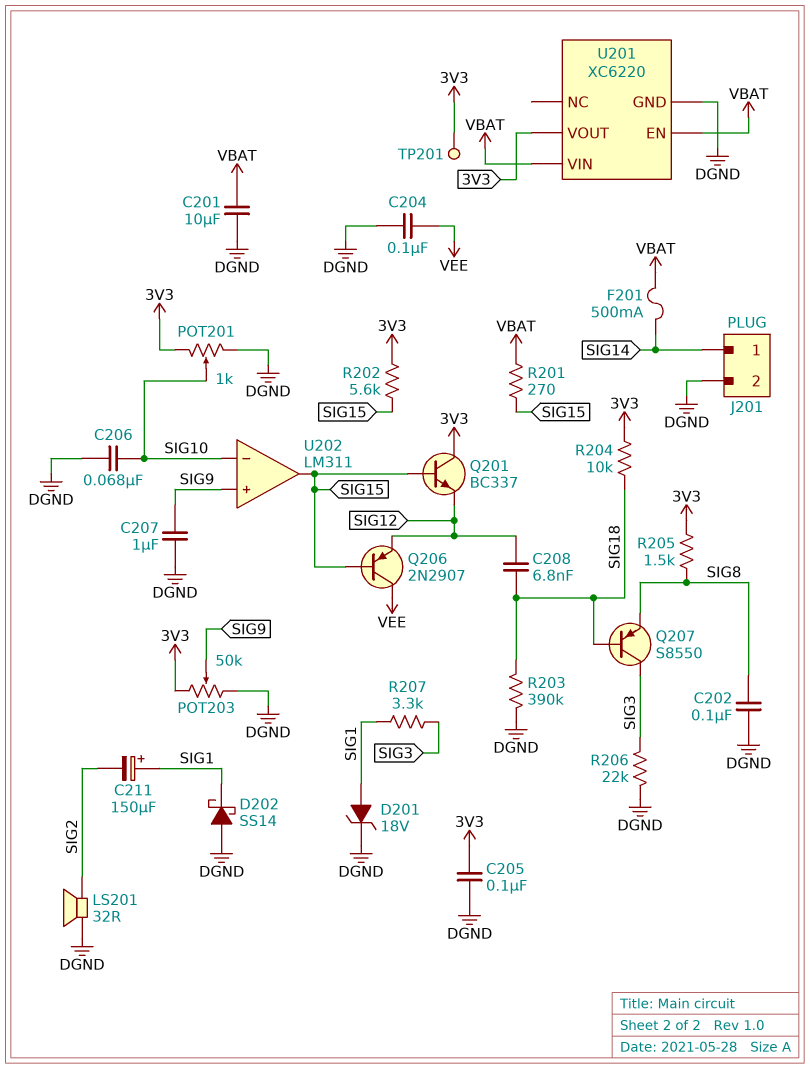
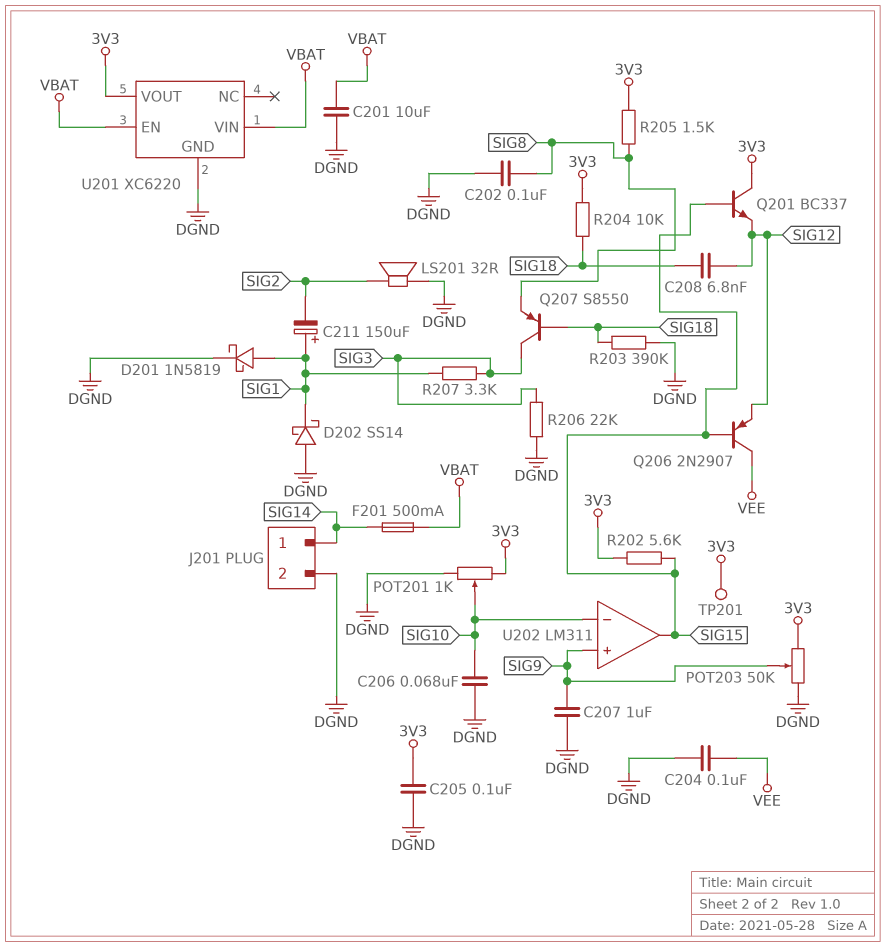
D201: zener 18V (A SIG1, K DGND) -> schottky 1N5819 (A SIG1, K DGND)
R201: 270 (SIG15, VBAT) -> none

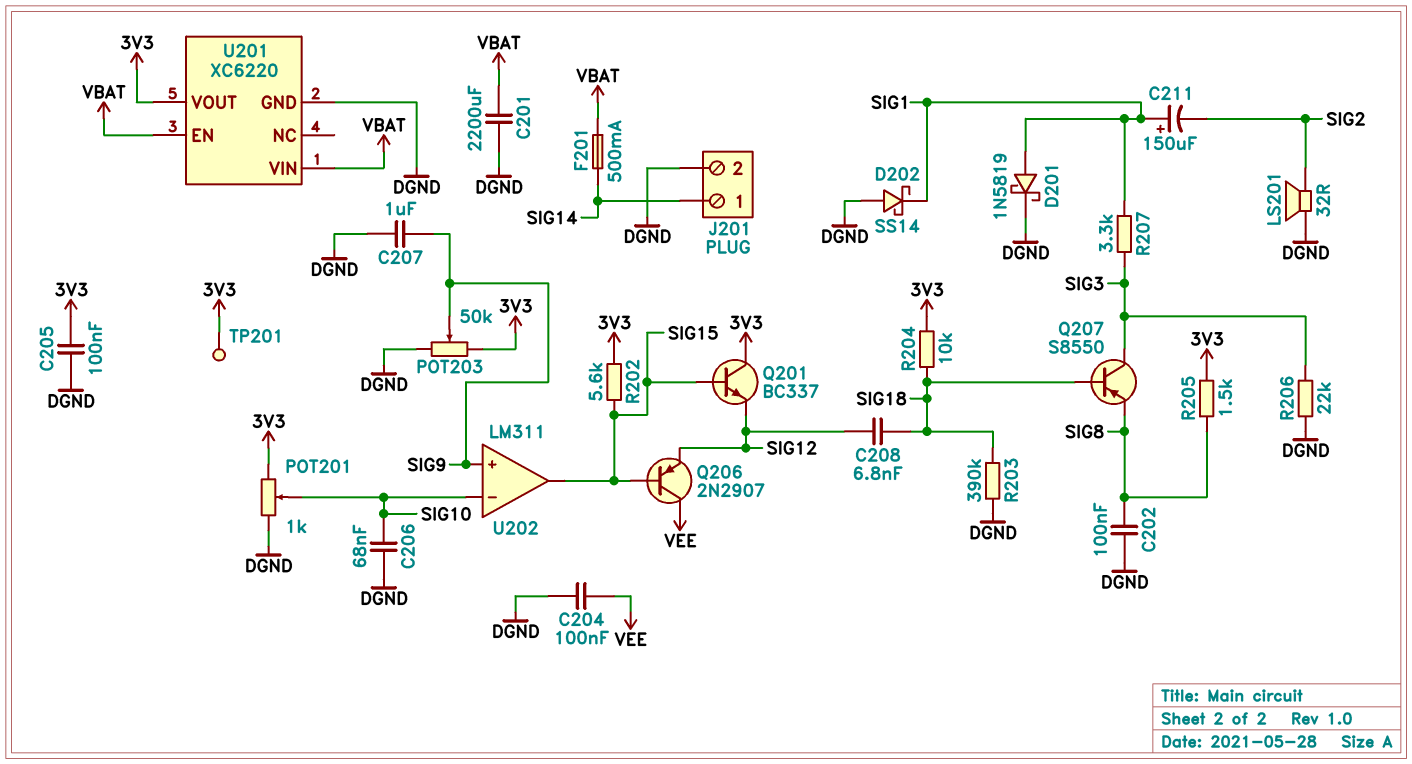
C201: 10uF (DGND, VBAT) -> 2200uF (DGND, VBAT)

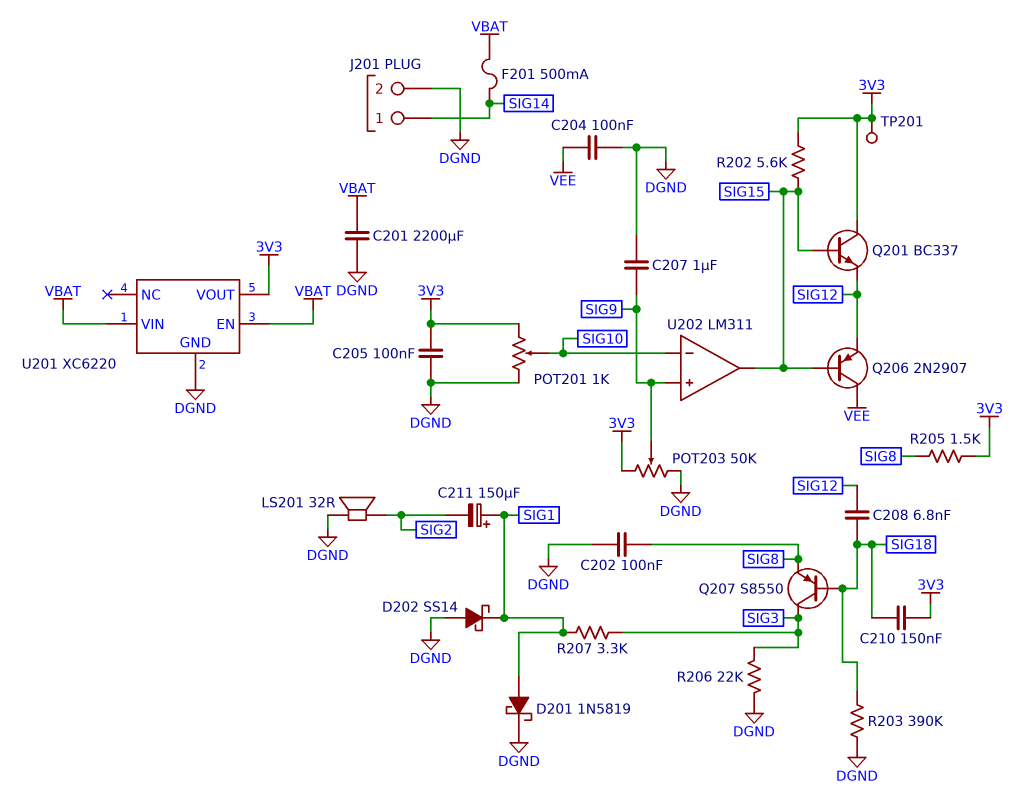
C206: 68nF (DGND, SIG10) -> none
C210: none -> 150nF (3V3, SIG18)
R204: 10k (3V3, SIG18) -> none

